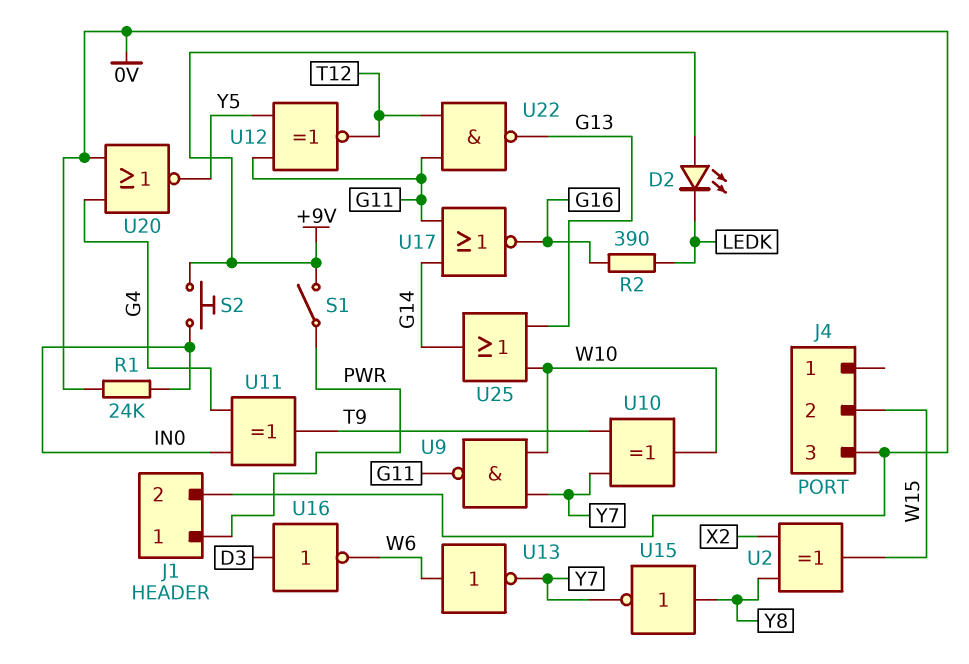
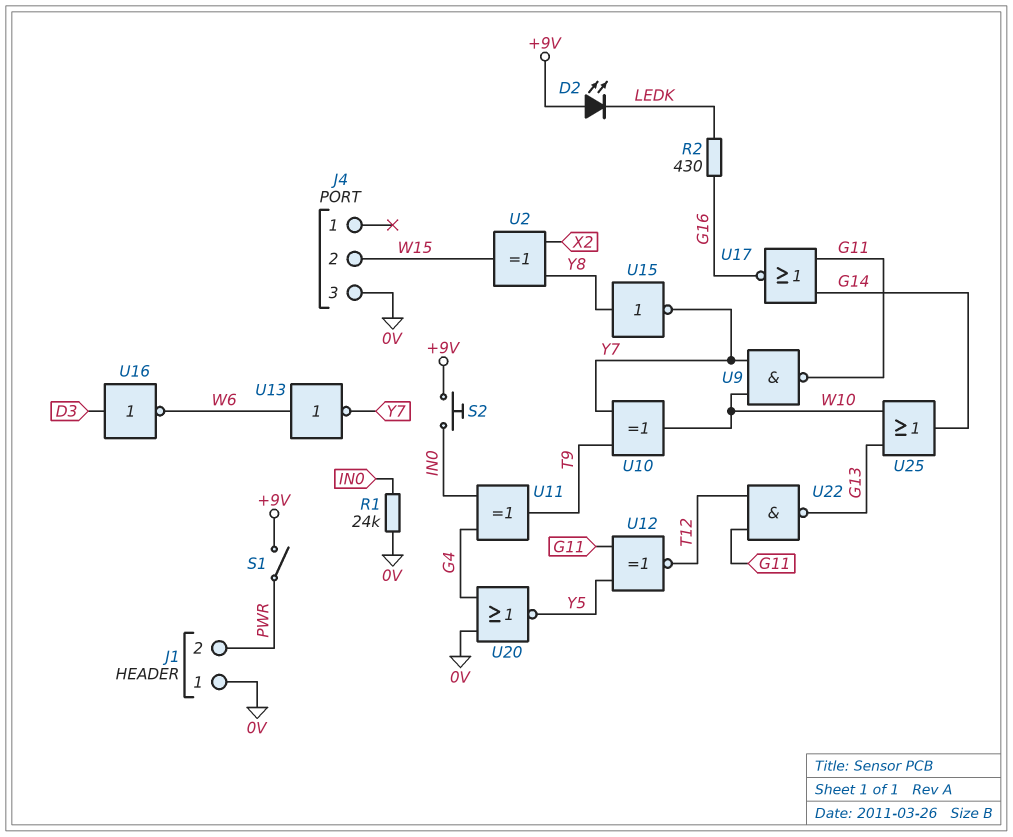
J1 pin 1: PWR -> 0V
J1 pin 2: 0V -> PWR
R2: 390 (G16, LEDK) -> 430 (G16, LEDK)

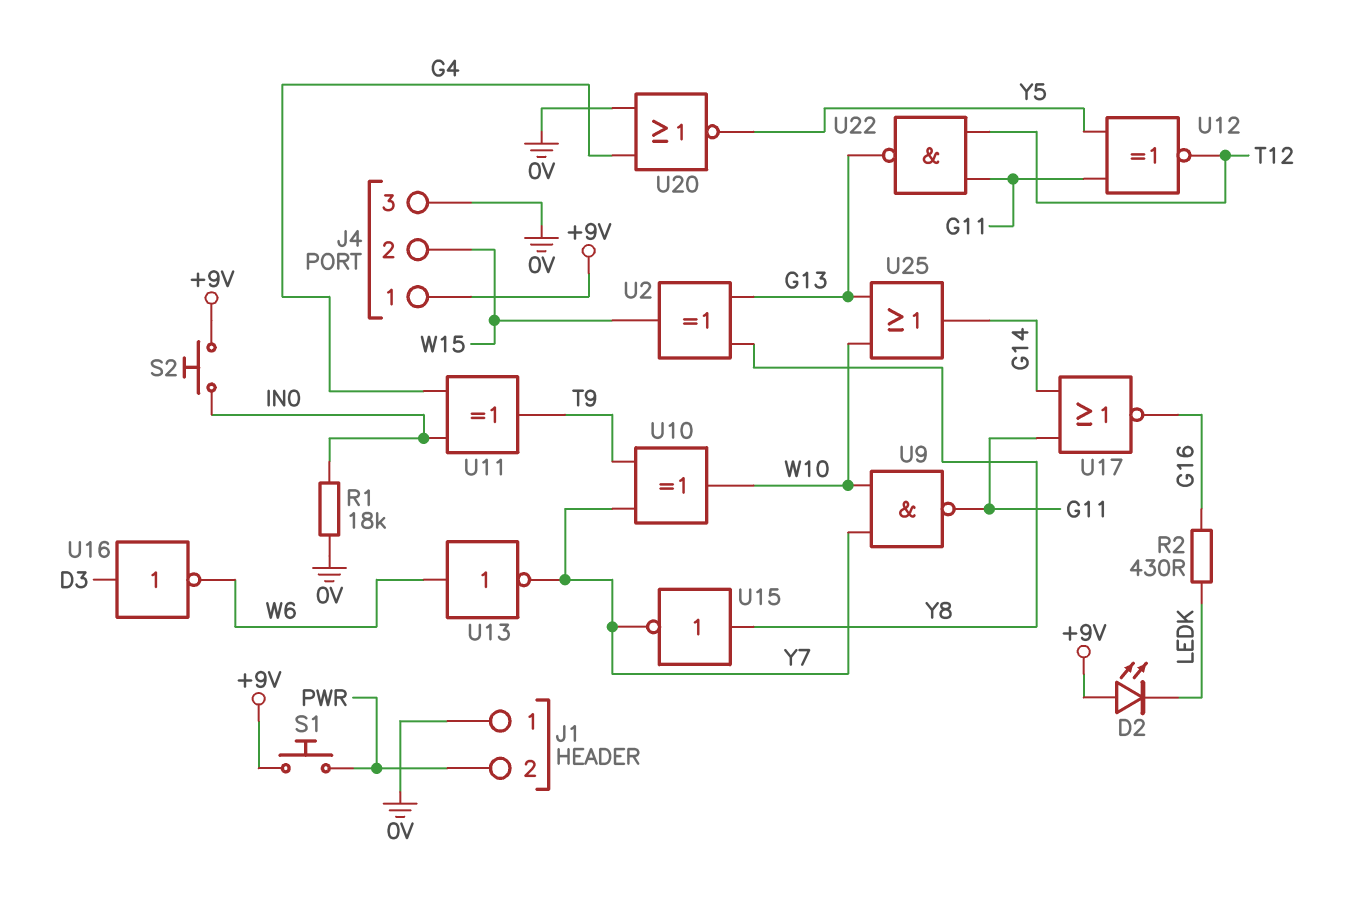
J4 pin 1: none -> +9V
R1: 24k (0V, IN0) -> 18k (0V, IN0)
S1: switch (+9V, PWR) -> button (+9V, PWR)
U2: XOR (in X2, in Y8, out W15) -> XOR (in G13, in Y8, out W15)

